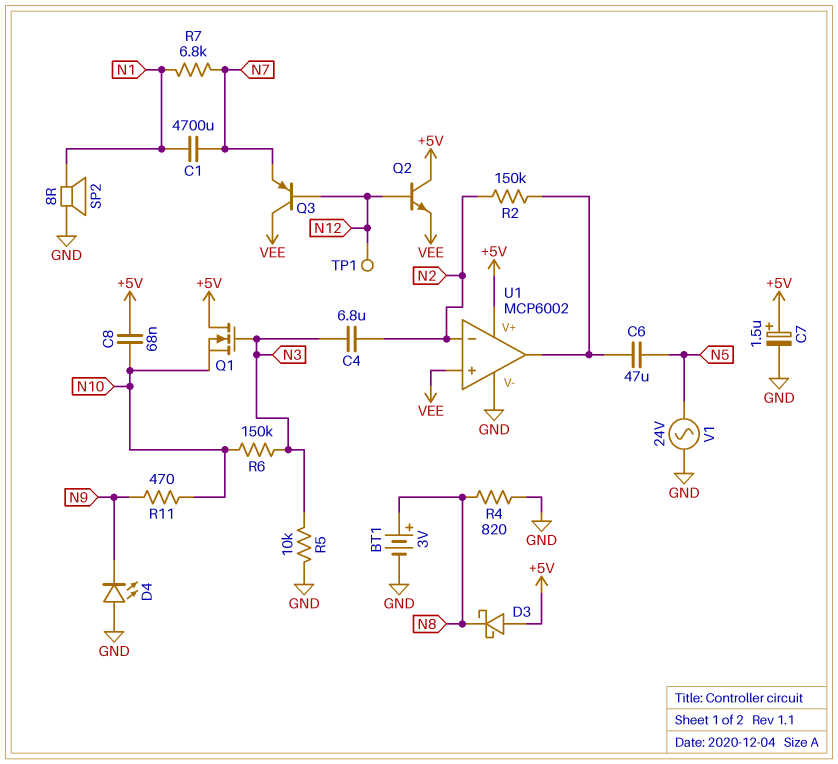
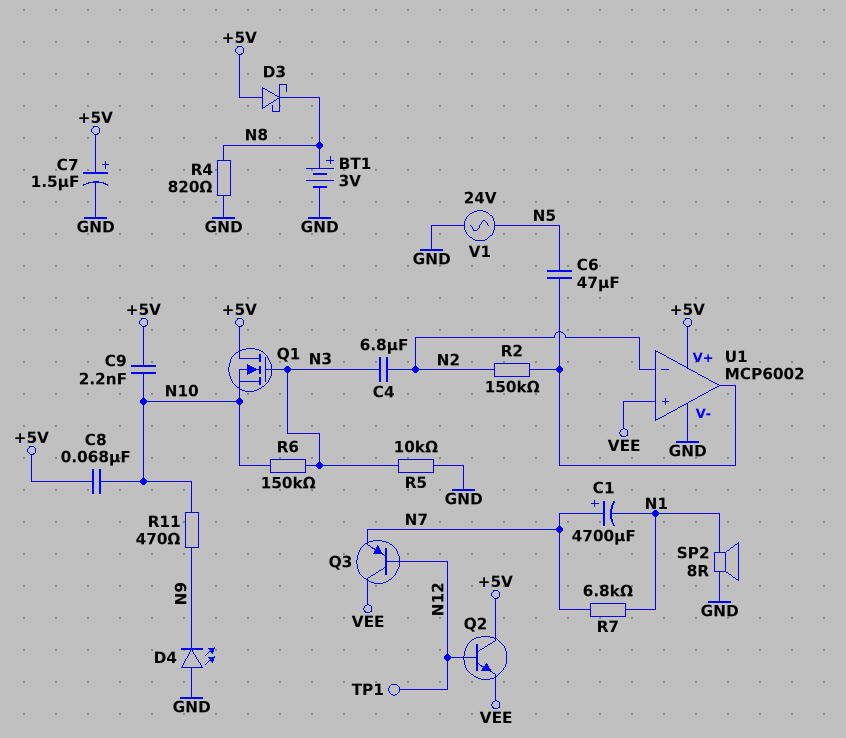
C1: 4700uF (N1, N7) -> 4700uF (plus N7, minus N1)
C9: none -> 2.2nF (+5V, N10)

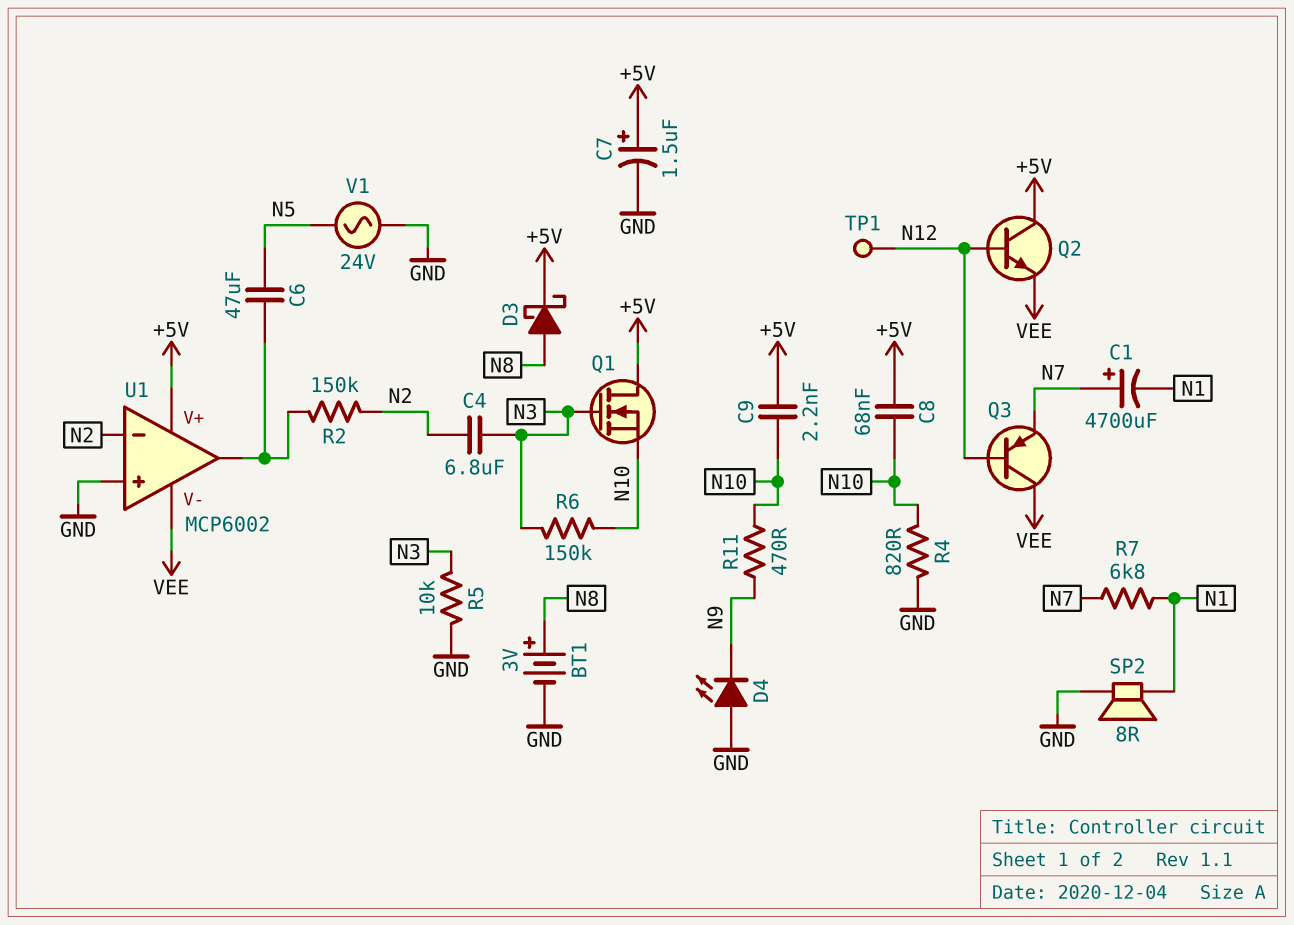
D3: schottky (A +5V, K N8) -> schottky (A N8, K +5V)
R4: 820 (GND, N8) -> 820 (GND, N10)
U1 pin V-: GND -> VEE
U1 pin in+: VEE -> GND

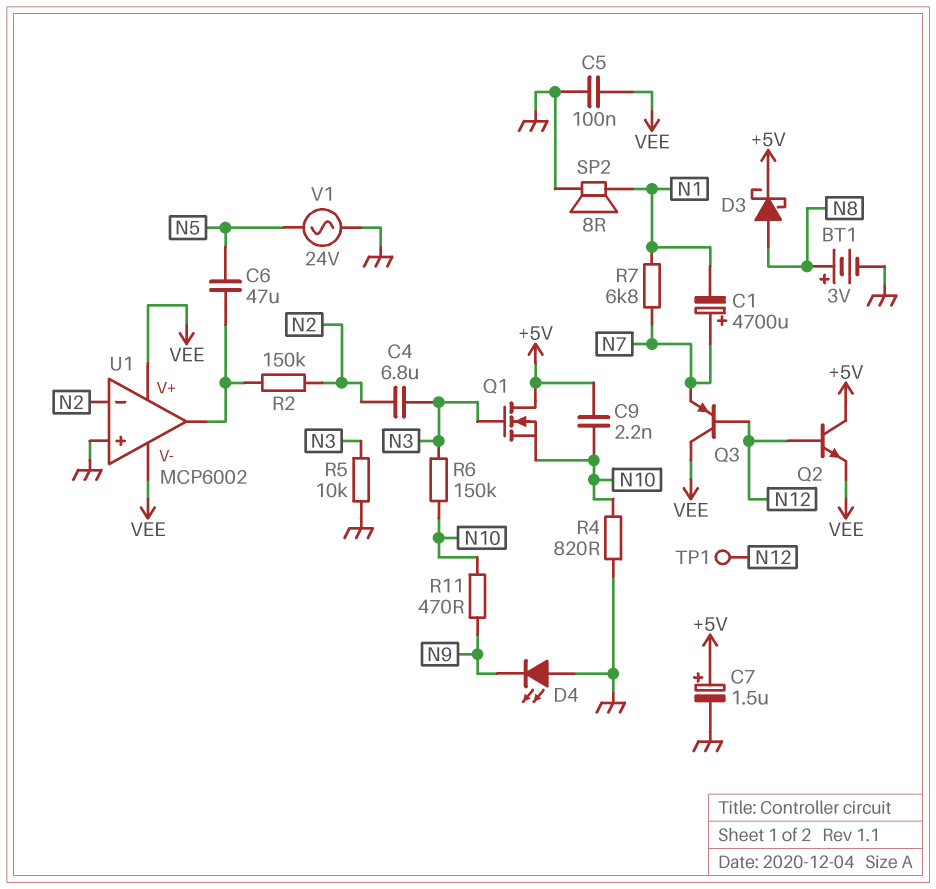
C5: none -> 100nF (GND, VEE)
C8: 68nF (+5V, N10) -> none
U1 pin V+: +5V -> VEE

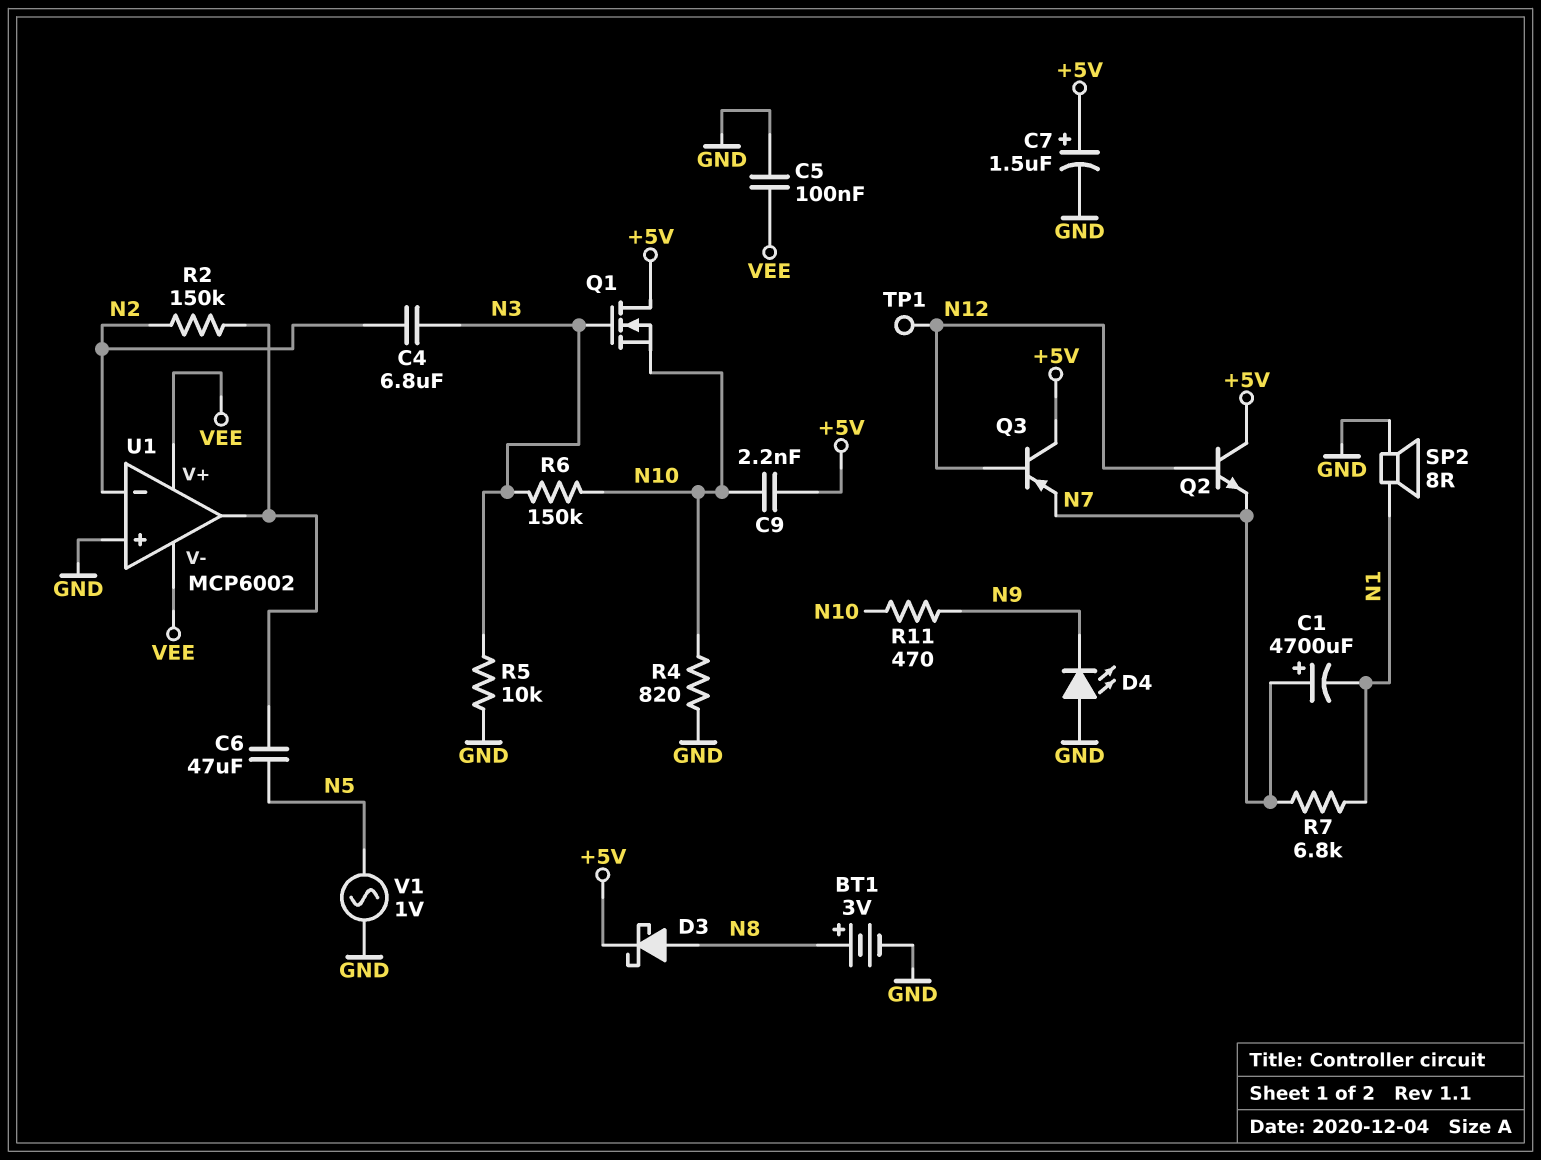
Q2: NPN (B N12, C +5V, E VEE) -> NPN (B N12, C +5V, E N7)
Q3: PNP (B N12, C VEE, E N7) -> PNP (B N12, C +5V, E N7)
V1: AC 24V (GND, N5) -> AC 1V (GND, N5)

